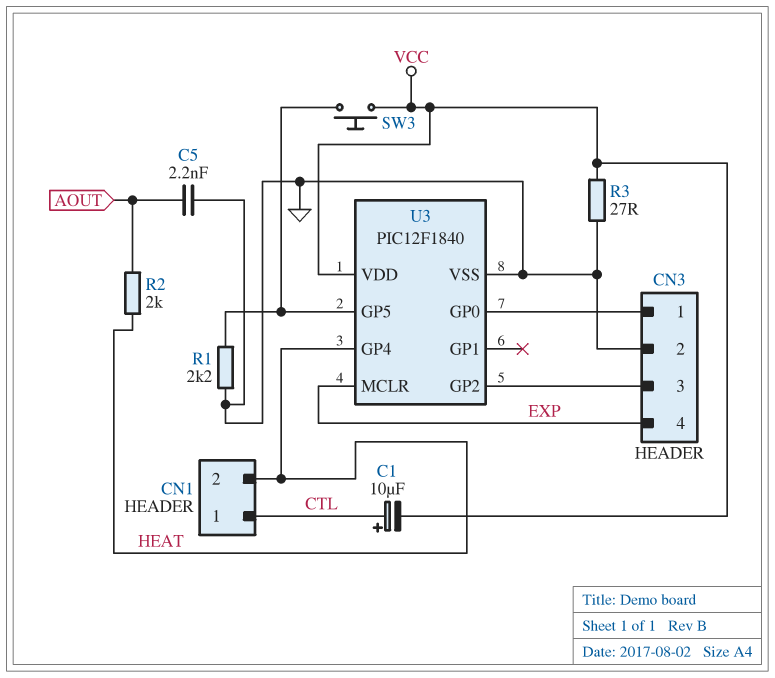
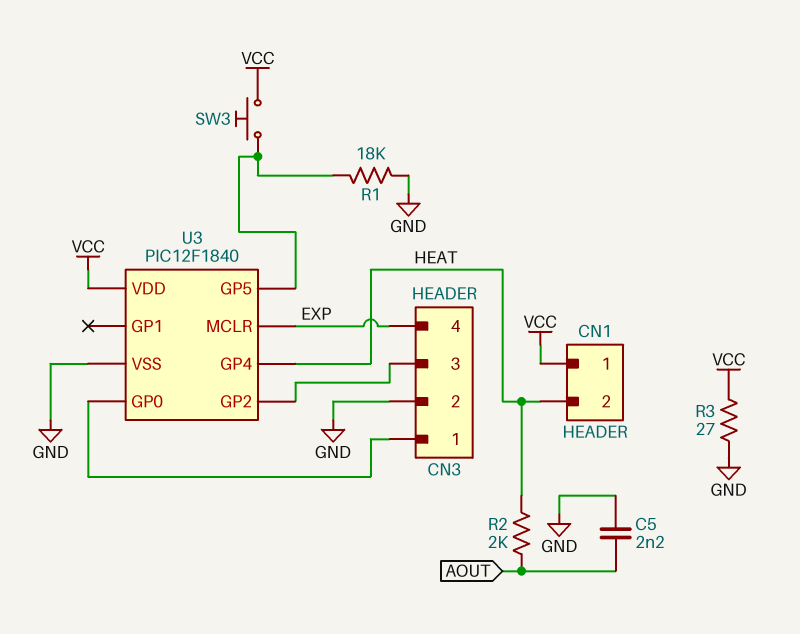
C1: 10uF (plus CTL, minus VCC) -> none
CN1 pin 1: CTL -> VCC
R1: 2.2k (GND, U3/GP5) -> 18k (GND, U3/GP5)

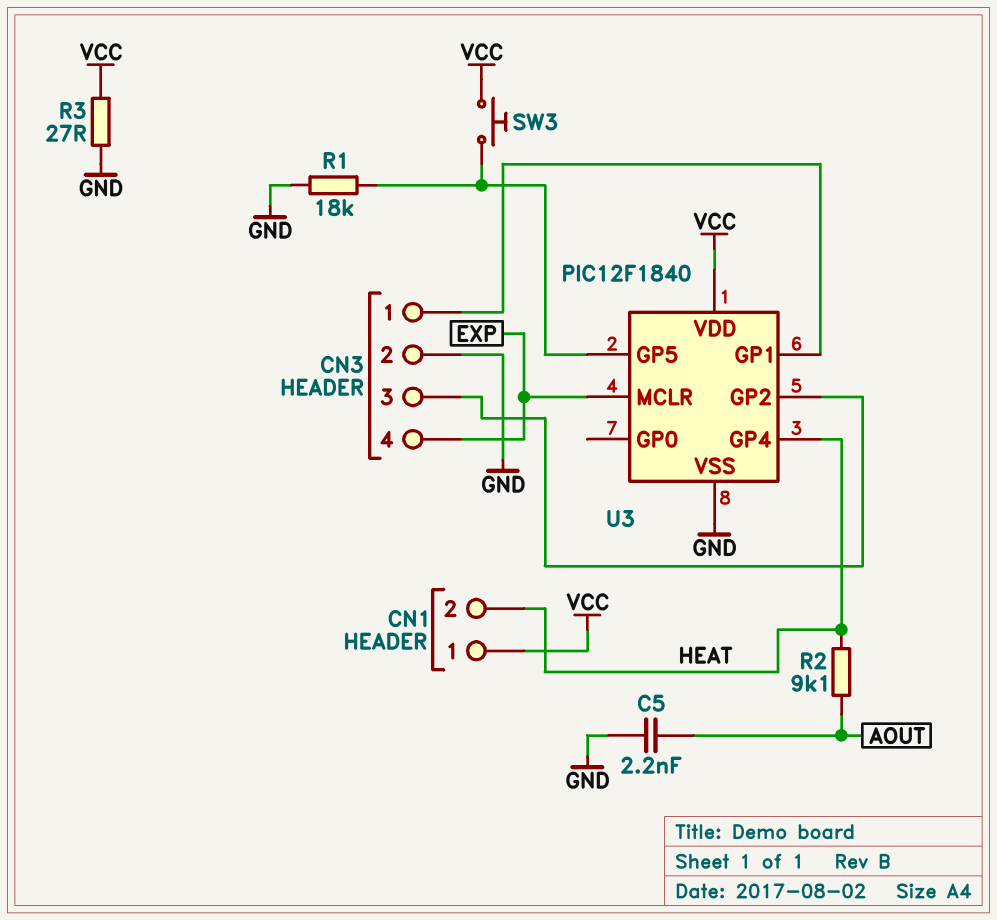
R2: 2k (AOUT, HEAT) -> 9.1k (AOUT, HEAT)
U3 pin GP0: CN3/1 -> none
U3 pin GP1: none -> CN3/1

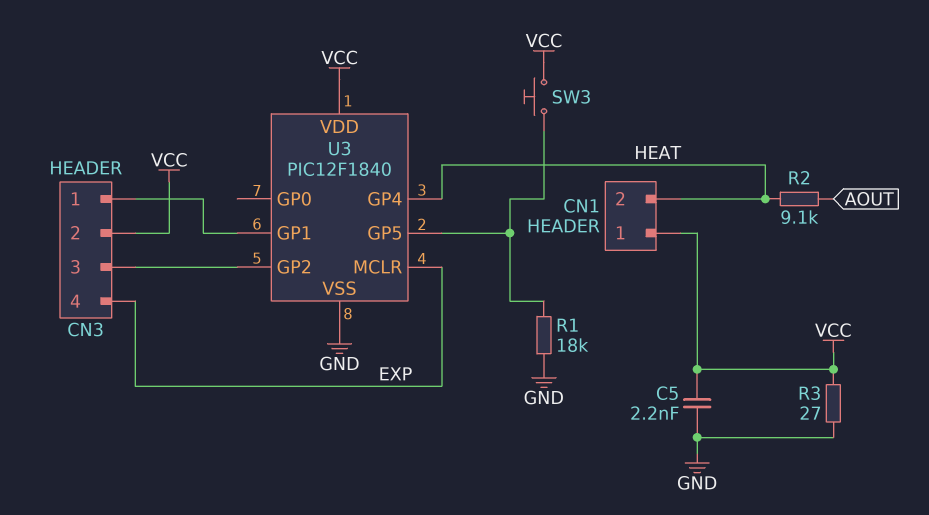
C5: 2.2nF (AOUT, GND) -> 2.2nF (GND, VCC)
CN3 pin 2: GND -> VCC

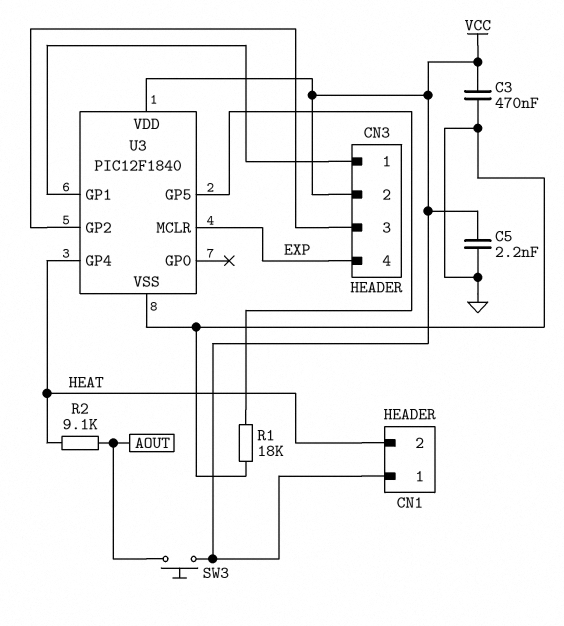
C3: none -> 470nF (GND, VCC)
R3: 27 (GND, VCC) -> none
SW3: button (U3/GP5, VCC) -> button (AOUT, VCC)

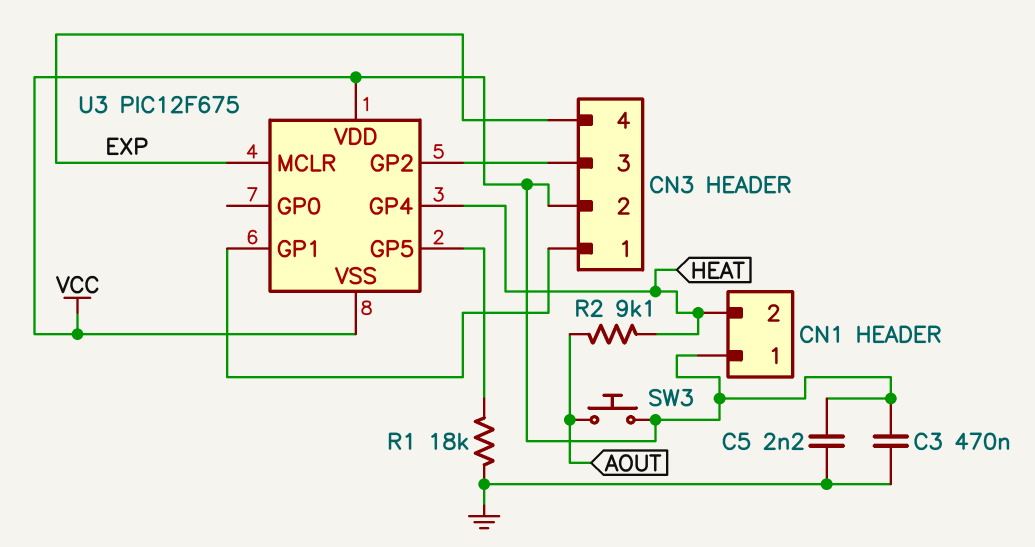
U3: PIC12F1840 -> PIC12F675
U3 pin VSS: GND -> VCC

